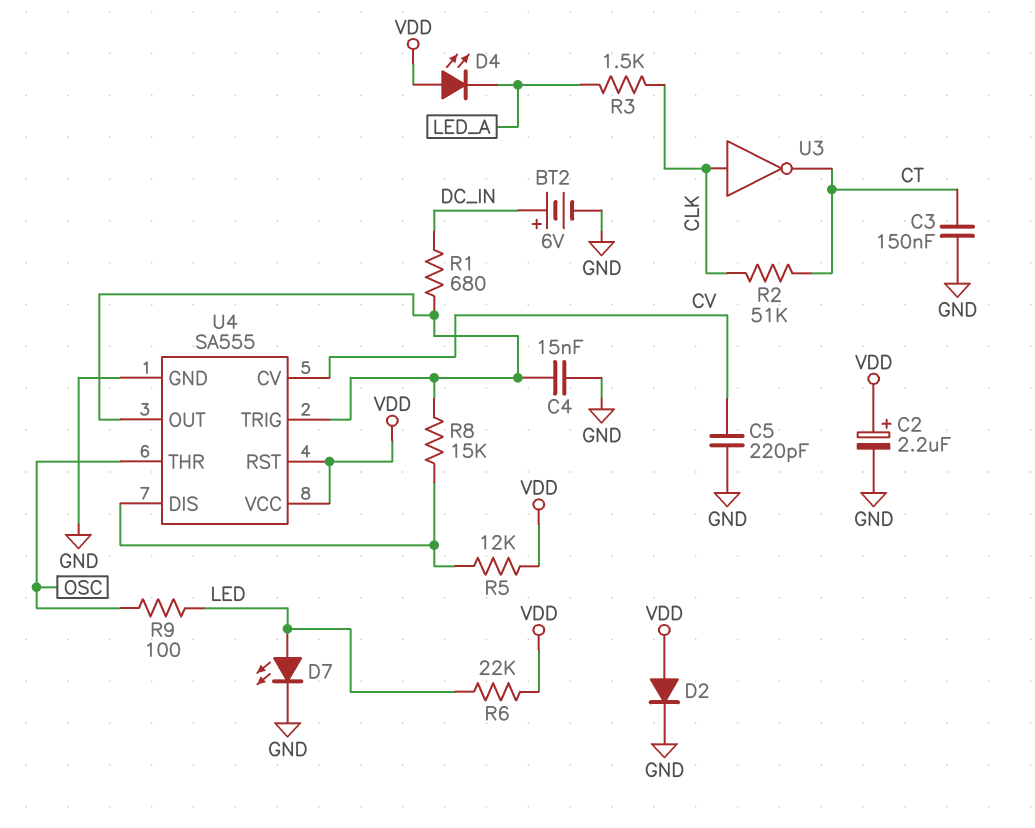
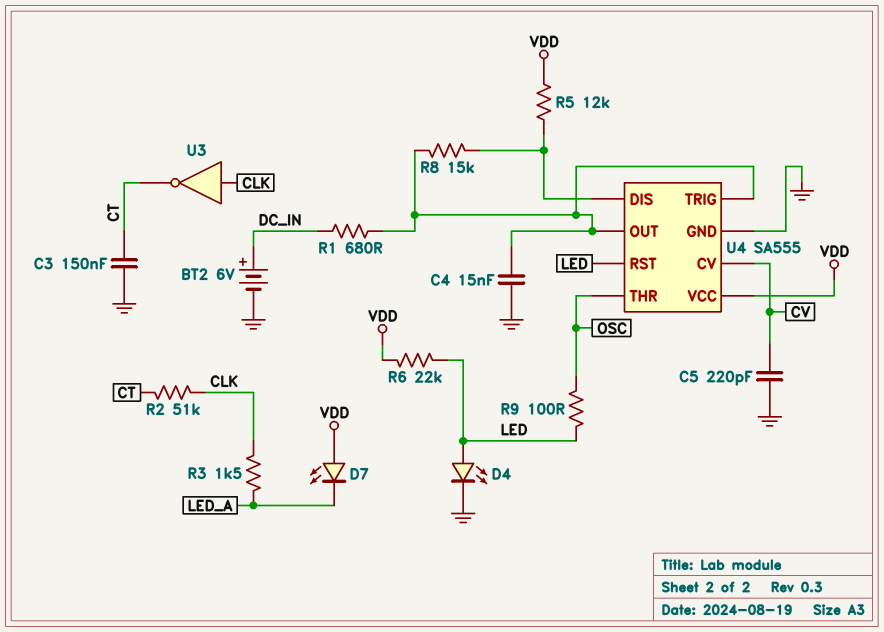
C2: 2.2uF (plus VDD, minus GND) -> none
D2: diode (A VDD, K GND) -> none
D4: LED (A VDD, K LED_A) -> LED (A LED, K GND)
D7: LED (A LED, K GND) -> LED (A VDD, K LED_A)
U4 pin RST: VDD -> LED

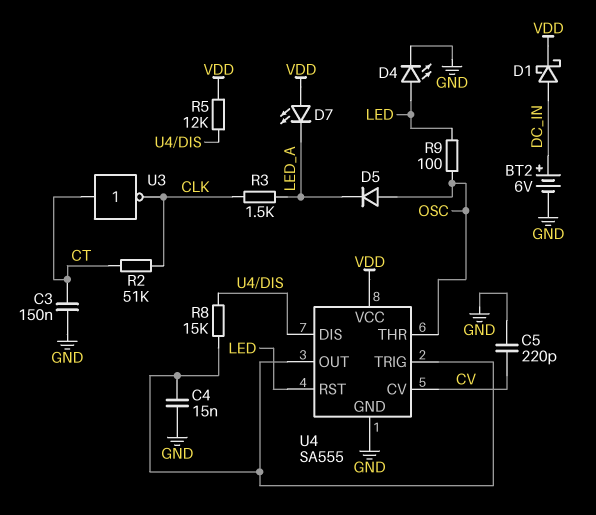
D1: none -> schottky (A DC_IN, K VDD)
D5: none -> diode (A OSC, K LED_A)
R1: 680 (DC_IN, U4/OUT) -> none
R6: 22k (LED, VDD) -> none
U3: NOT (in CLK, out CT) -> NOT (in CT, out CLK)

